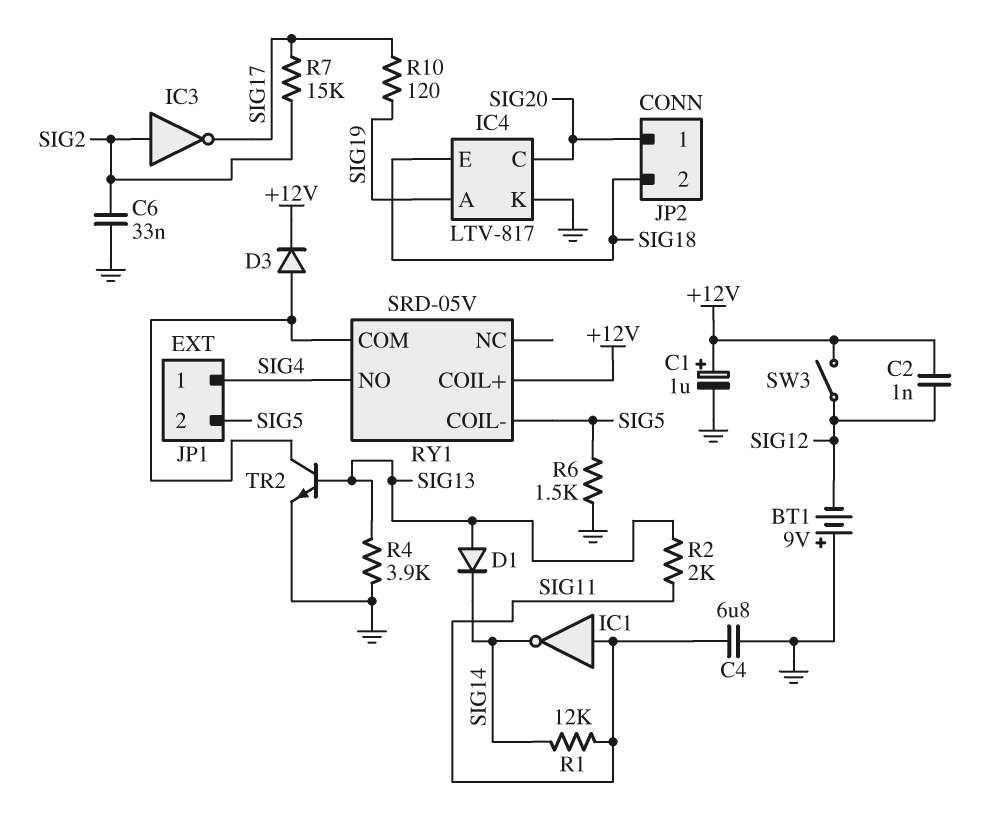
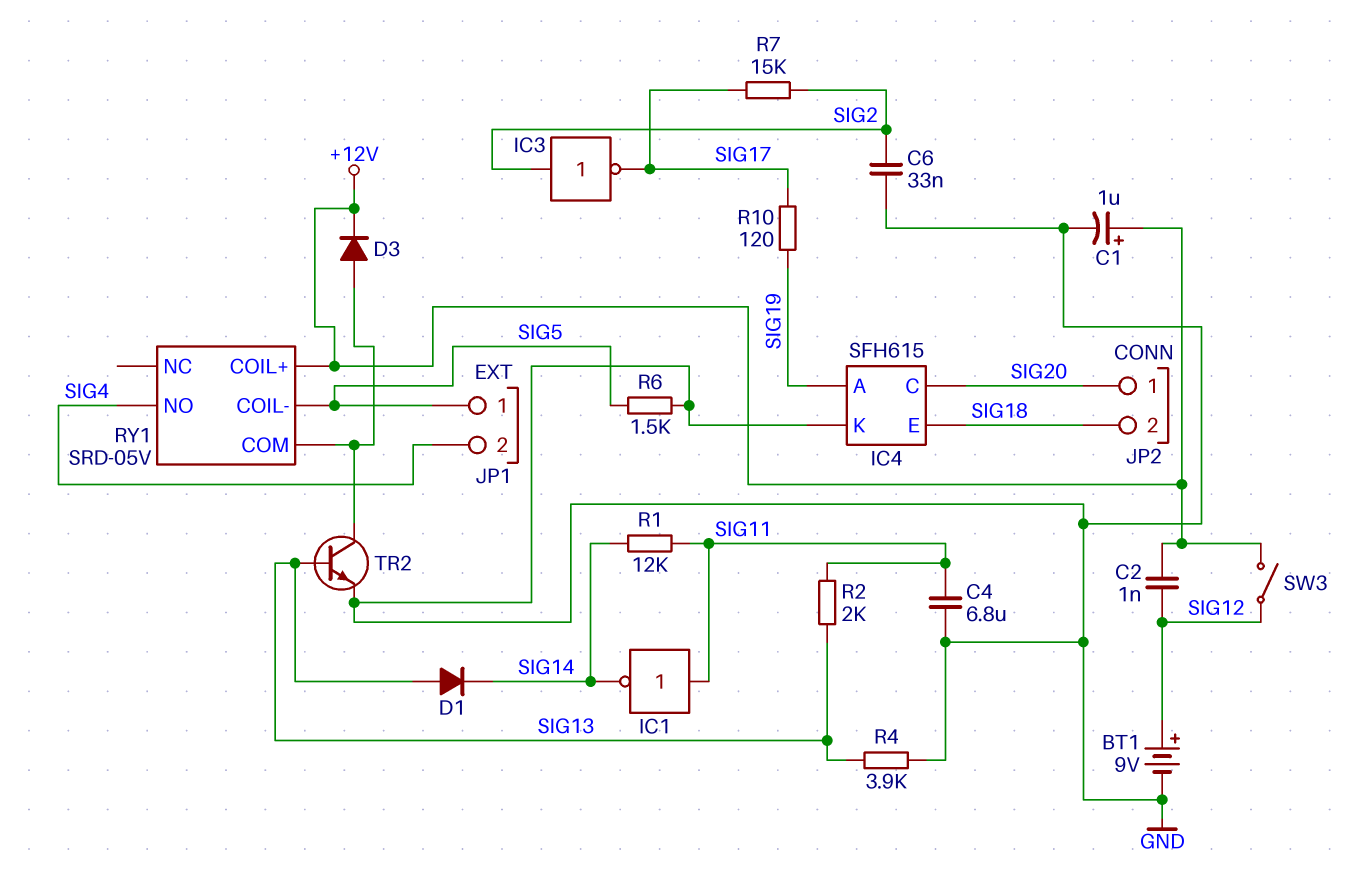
BT1: 9V (plus GND, minus SIG12) -> 9V (plus SIG12, minus GND)
IC4: LTV-817 -> SFH615
JP1 pin 1: SIG4 -> SIG5
JP1 pin 2: SIG5 -> SIG4

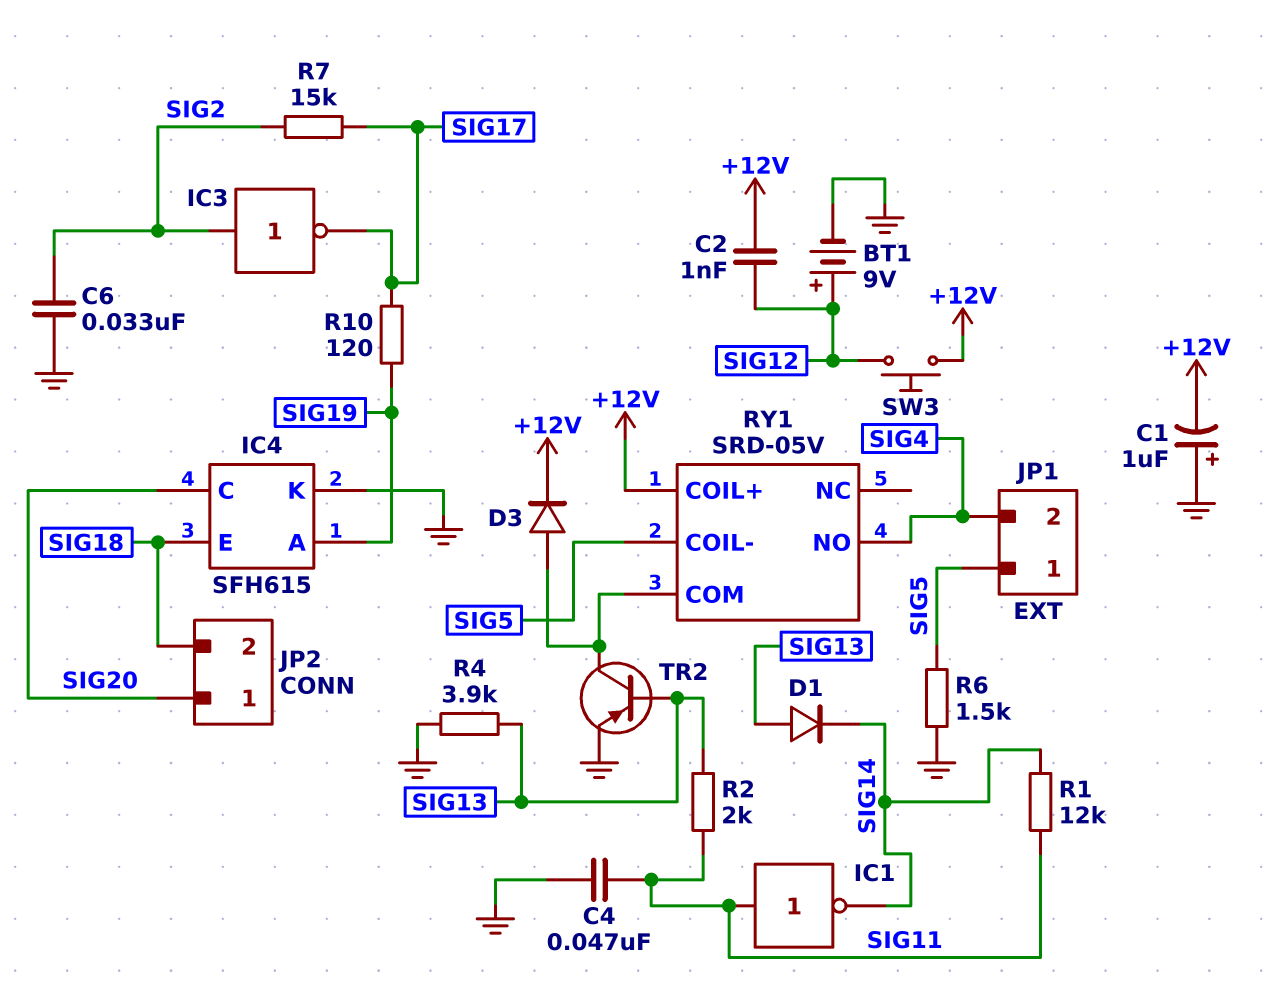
C1: 1uF (plus +12V, minus GND) -> 1uF (plus GND, minus +12V)
C4: 6.8uF (GND, SIG11) -> 47nF (GND, SIG11)
SW3: switch (+12V, SIG12) -> button (+12V, SIG12)
TR2: NPN (B SIG13, C RY1/COM, E GND) -> PNP (B SIG13, C RY1/COM, E GND)

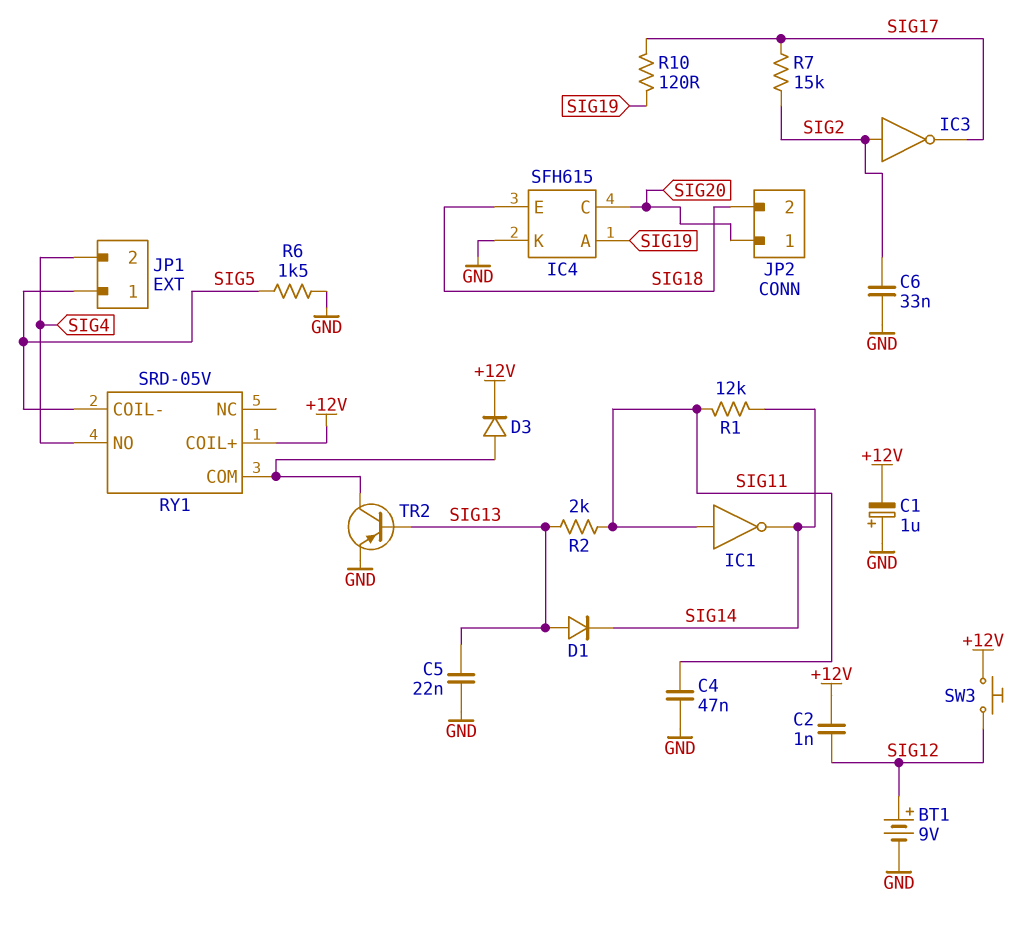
C5: none -> 22nF (GND, SIG13)
R4: 3.9k (GND, SIG13) -> none

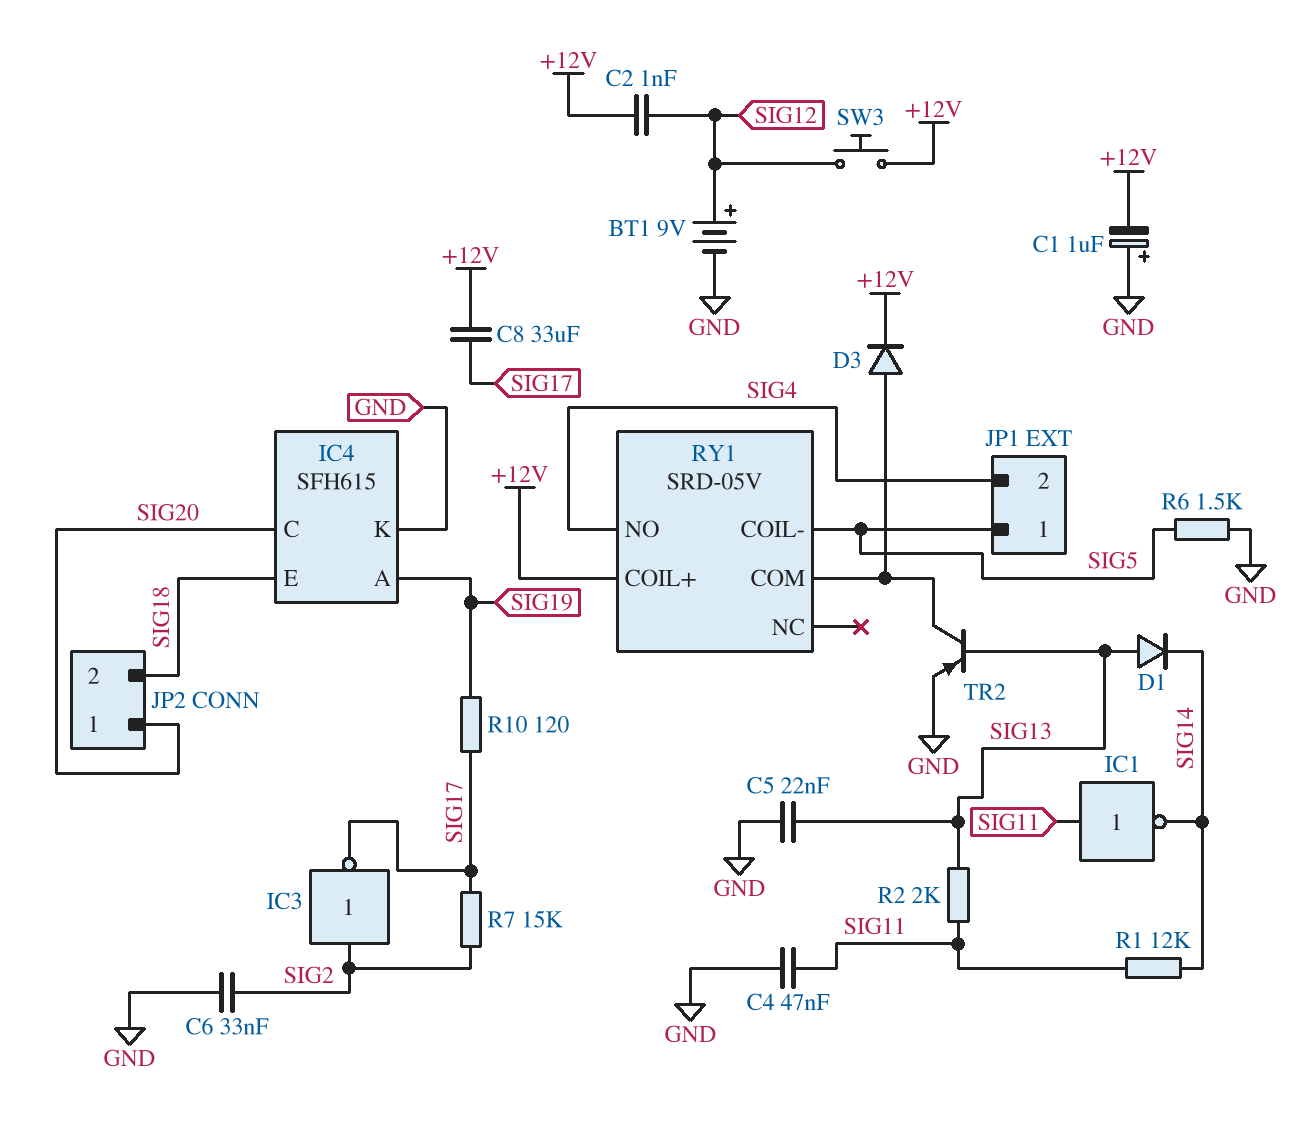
C8: none -> 33uF (+12V, SIG17)

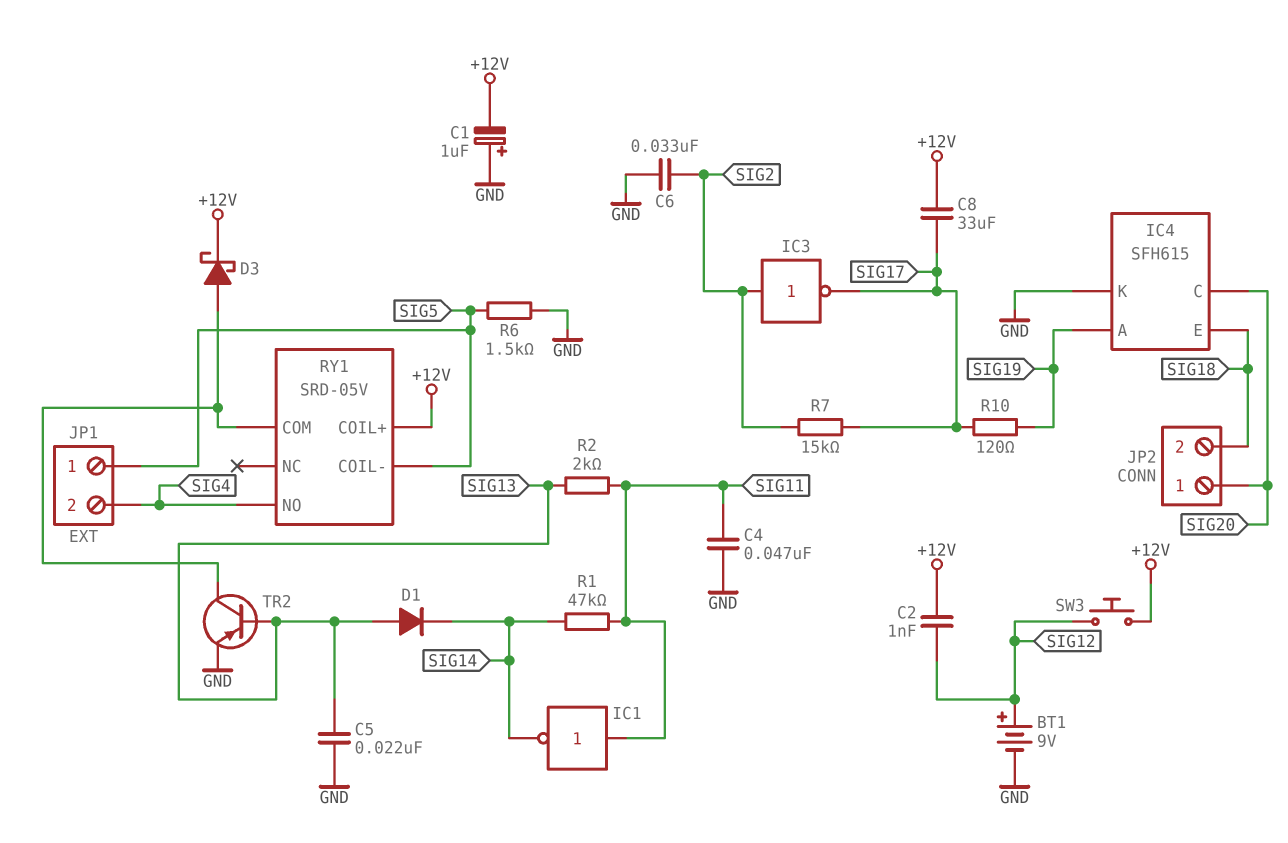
D3: diode (A RY1/COM, K +12V) -> schottky (A RY1/COM, K +12V)
R1: 12k (SIG11, SIG14) -> 47k (SIG11, SIG14)

